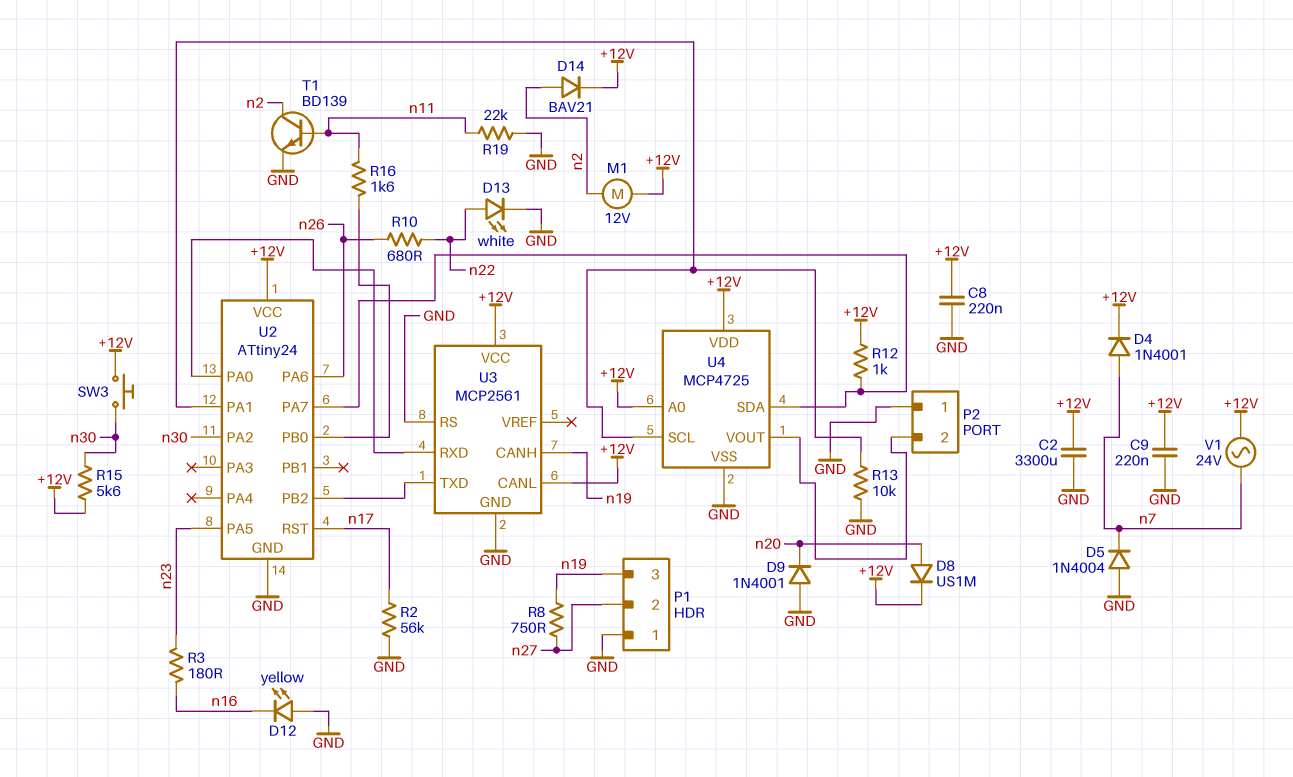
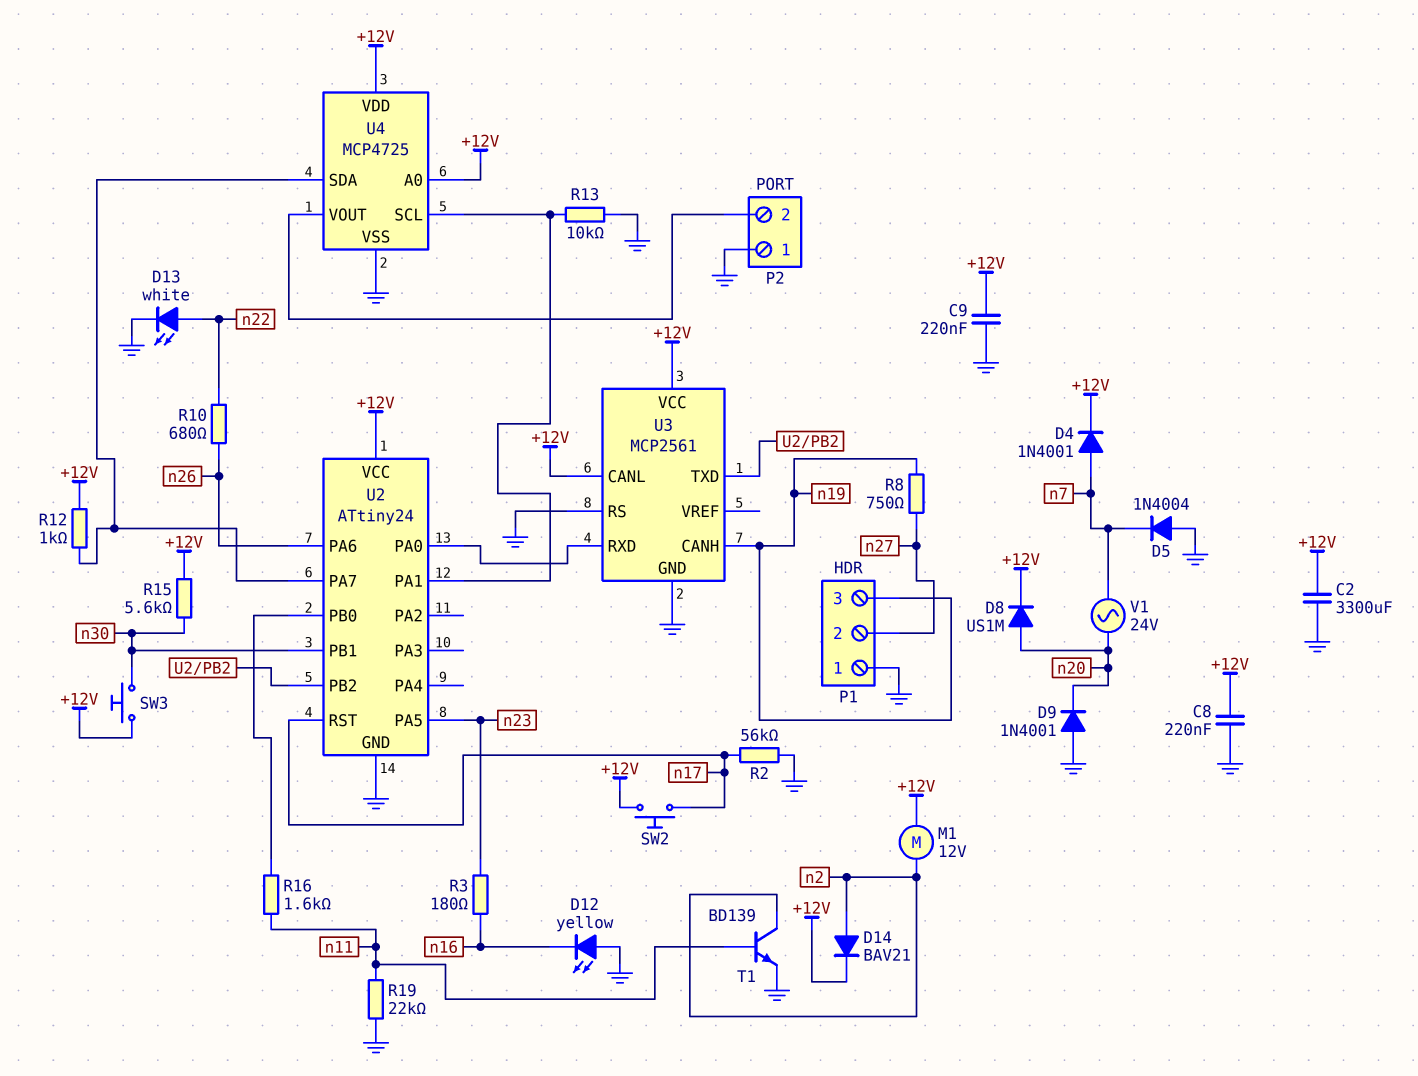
SW2: none -> button (+12V, n17)
U2 pin PA2: n30 -> none
U2 pin PB1: none -> n30
V1: AC 24V (+12V, n7) -> AC 24V (n7, n20)

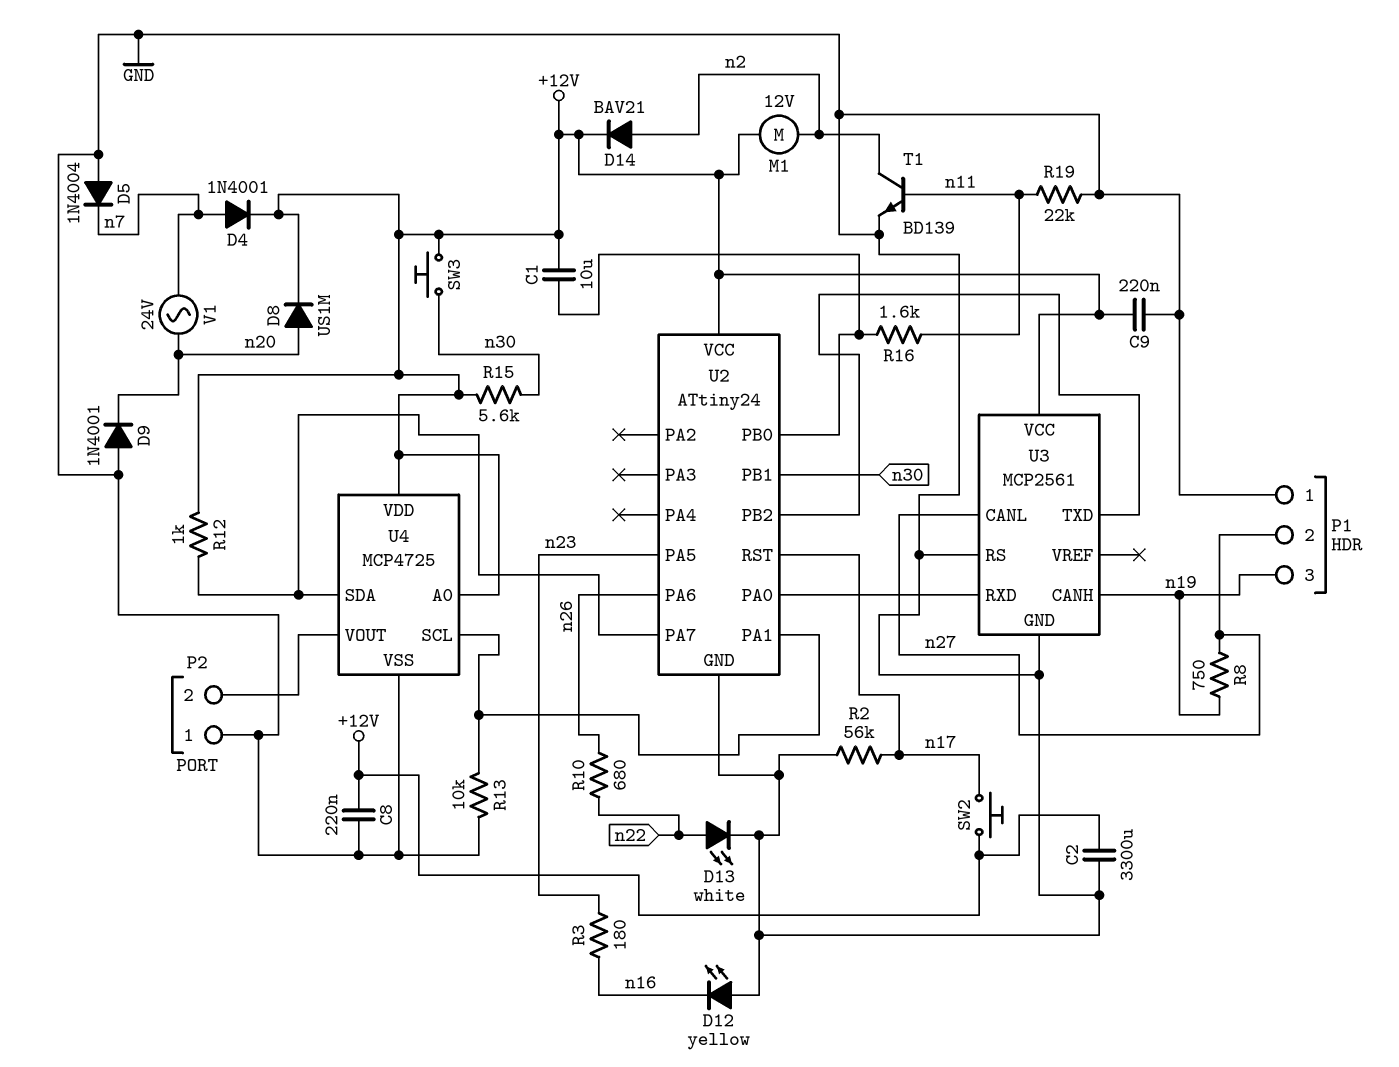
C1: none -> 10uF (+12V, U2/PB0)
U3 pin CANL: +12V -> n27

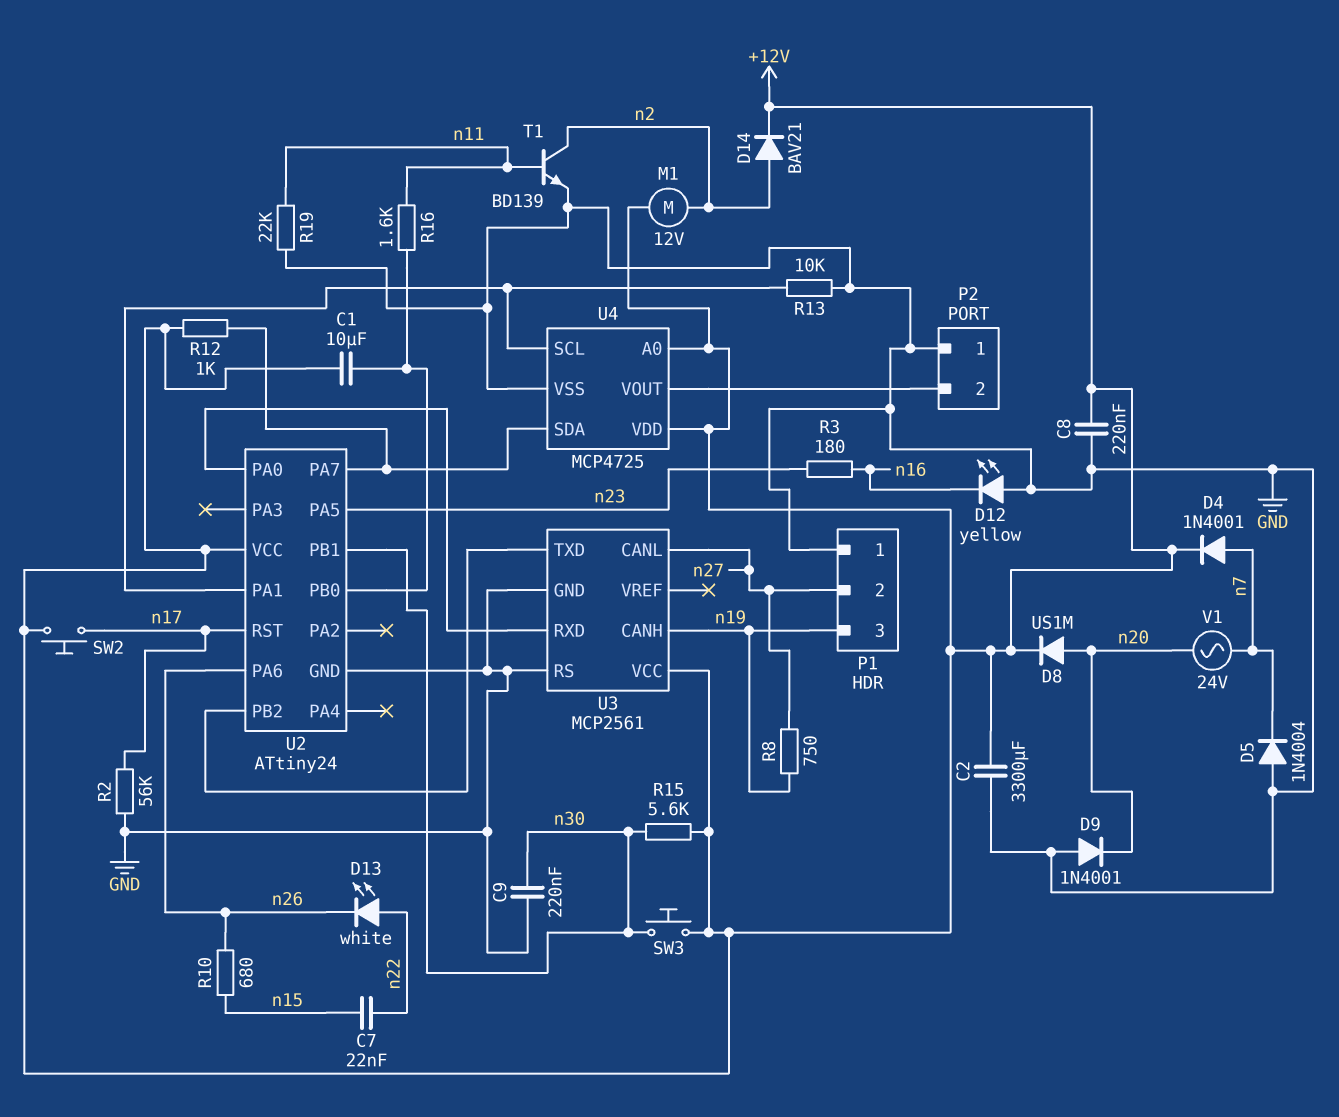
C7: none -> 22nF (n15, n22)
C9: 220nF (+12V, GND) -> 220nF (GND, n30)
D13: LED white (A n22, K GND) -> LED white (A n22, K n26)
R10: 680 (n22, n26) -> 680 (n15, n26)

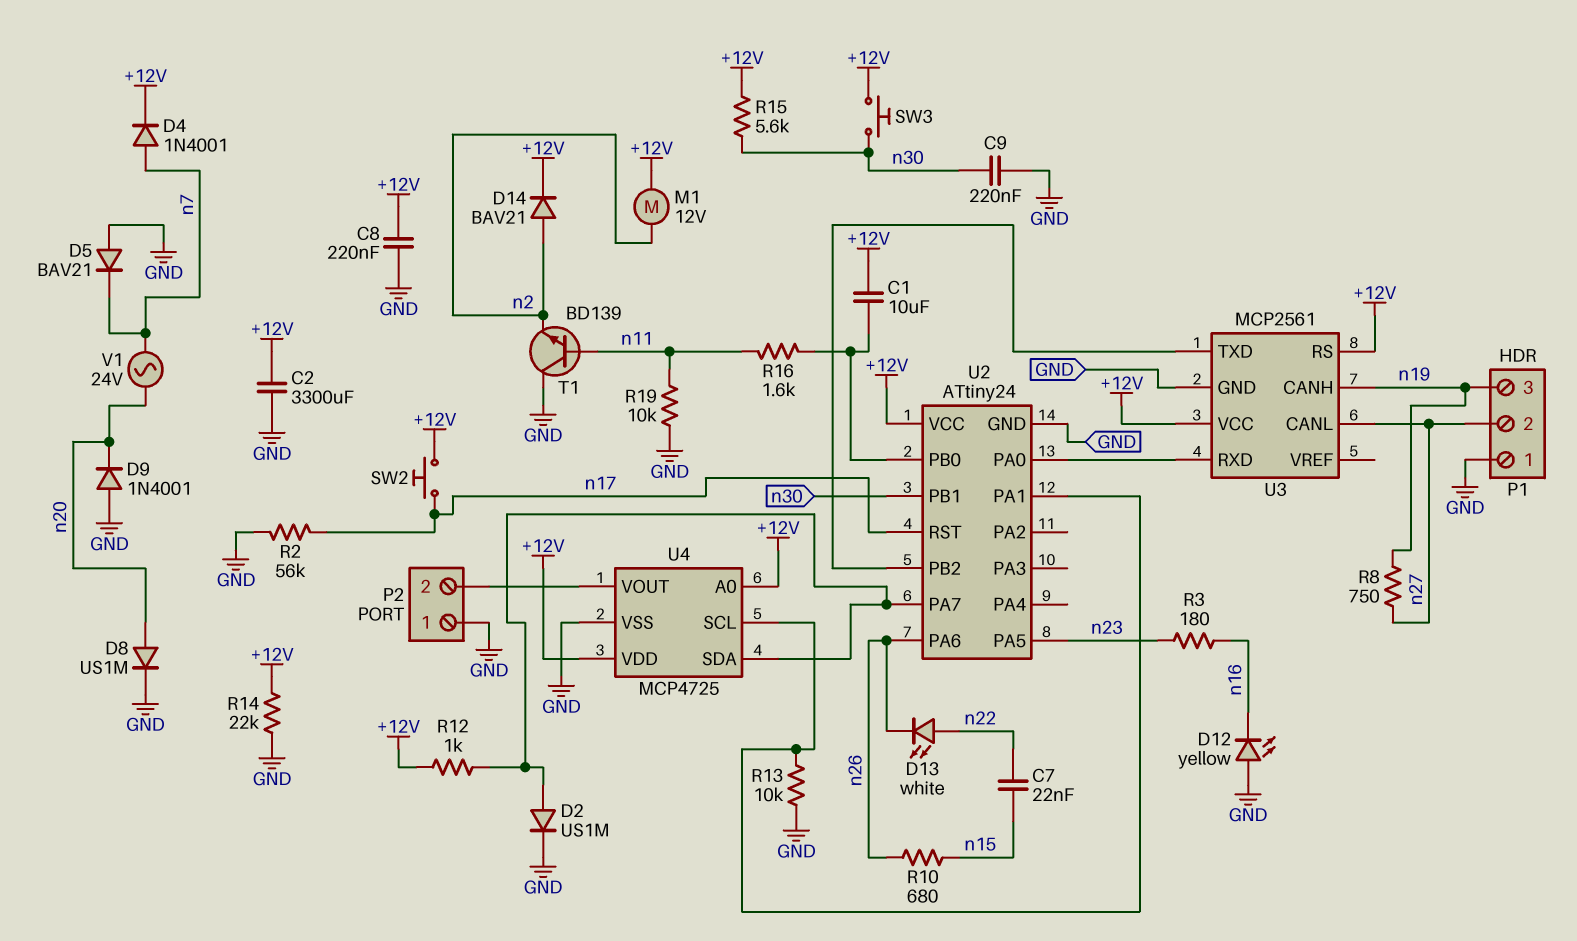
D2: none -> diode US1M (A U2/PA7, K GND)
D5: diode 1N4004 (A GND, K n7) -> diode BAV21 (A GND, K n7)
D8: diode US1M (A n20, K +12V) -> diode US1M (A n20, K GND)
R14: none -> 22k (+12V, GND)
R19: 22k (GND, n11) -> 10k (GND, n11)
T1: NPN BD139 (B n11, C n2, E GND) -> NPN BD139 (B n11, C GND, E n2)
U3 pin RS: GND -> +12V

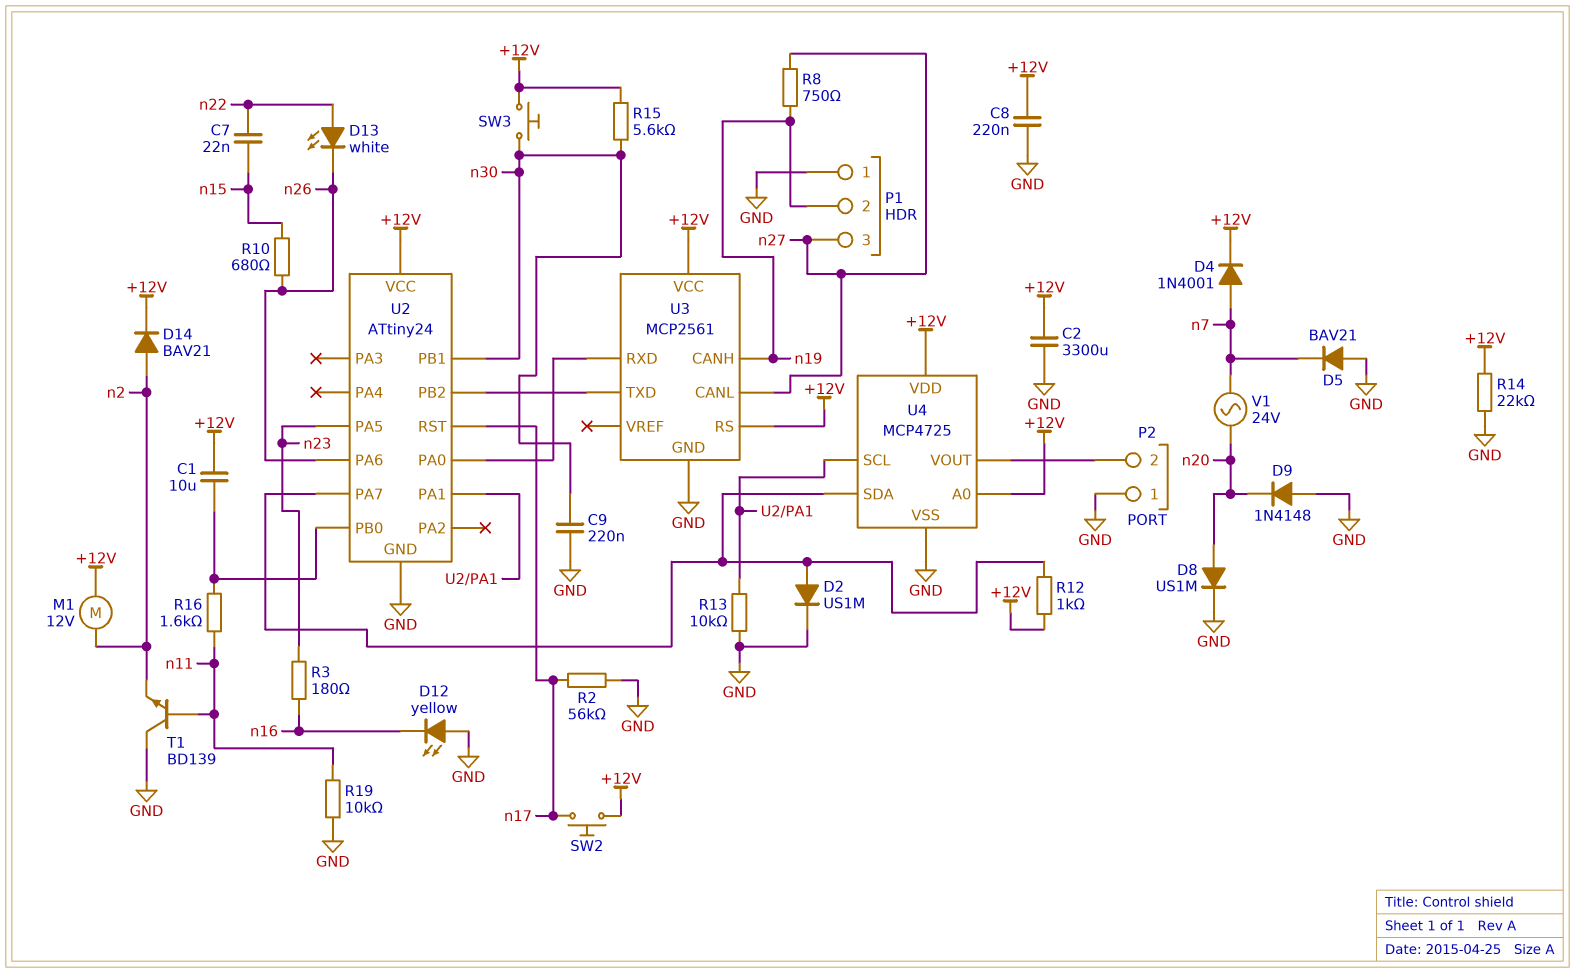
D9: diode 1N4001 (A GND, K n20) -> diode 1N4148 (A GND, K n20)
P1 pin 2: n27 -> n19
P1 pin 3: n19 -> n27

